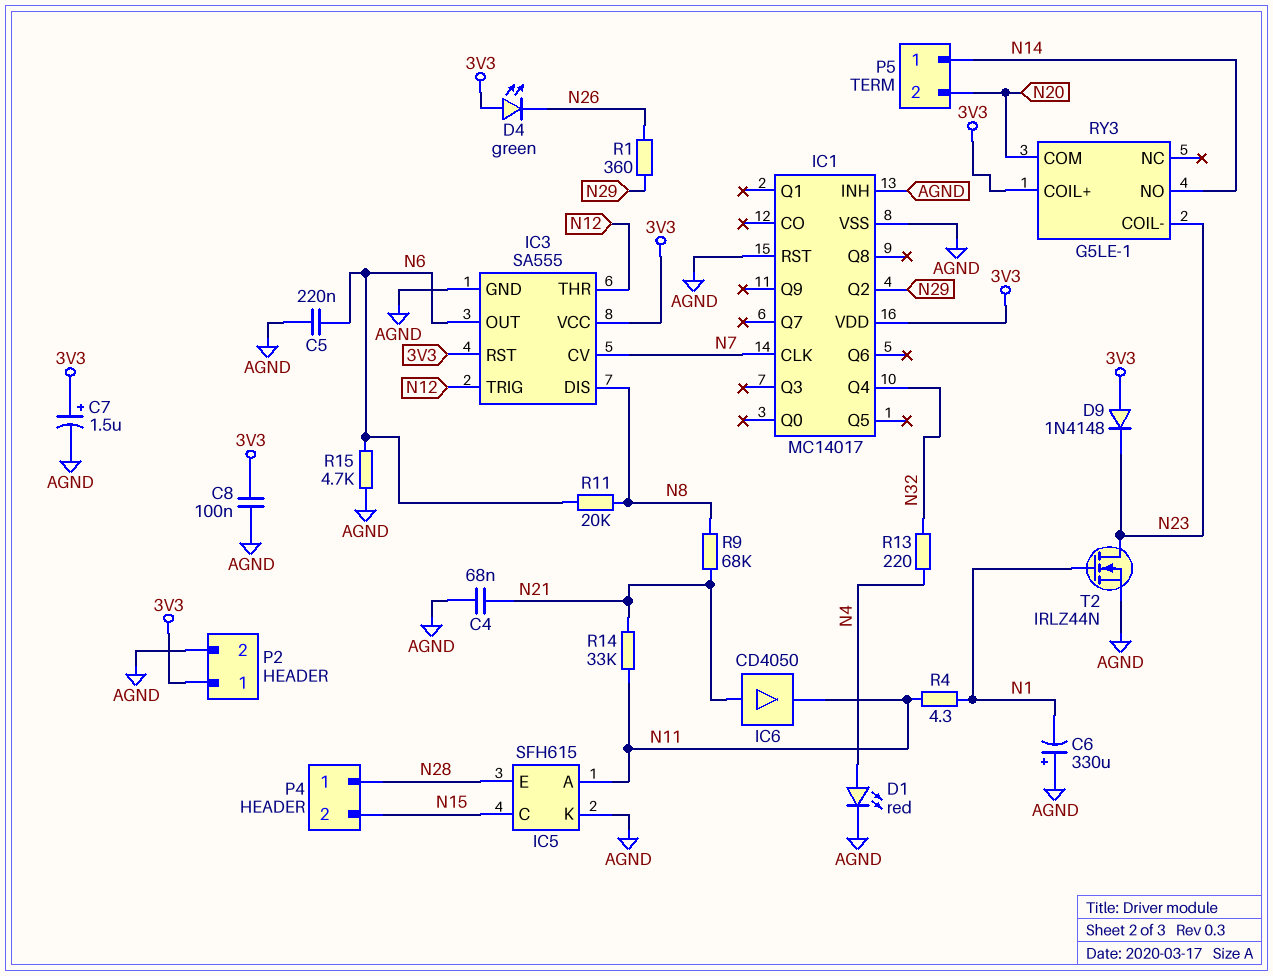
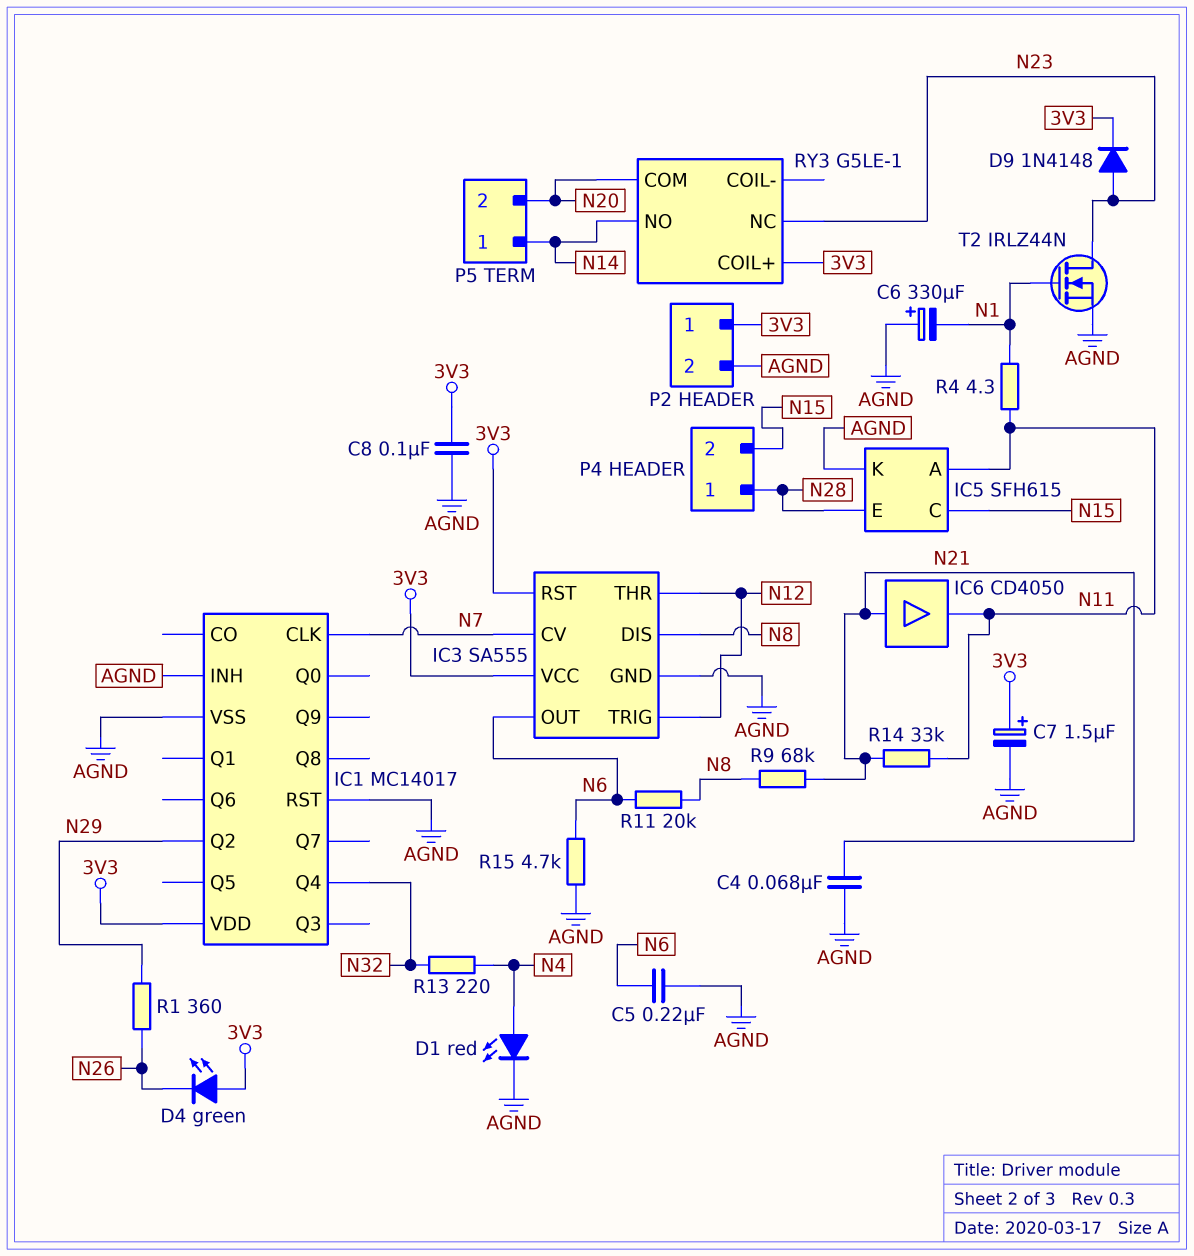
D9: diode 1N4148 (A 3V3, K N23) -> diode 1N4148 (A N23, K 3V3)
RY3 pin COIL-: N23 -> none
RY3 pin NC: none -> N23

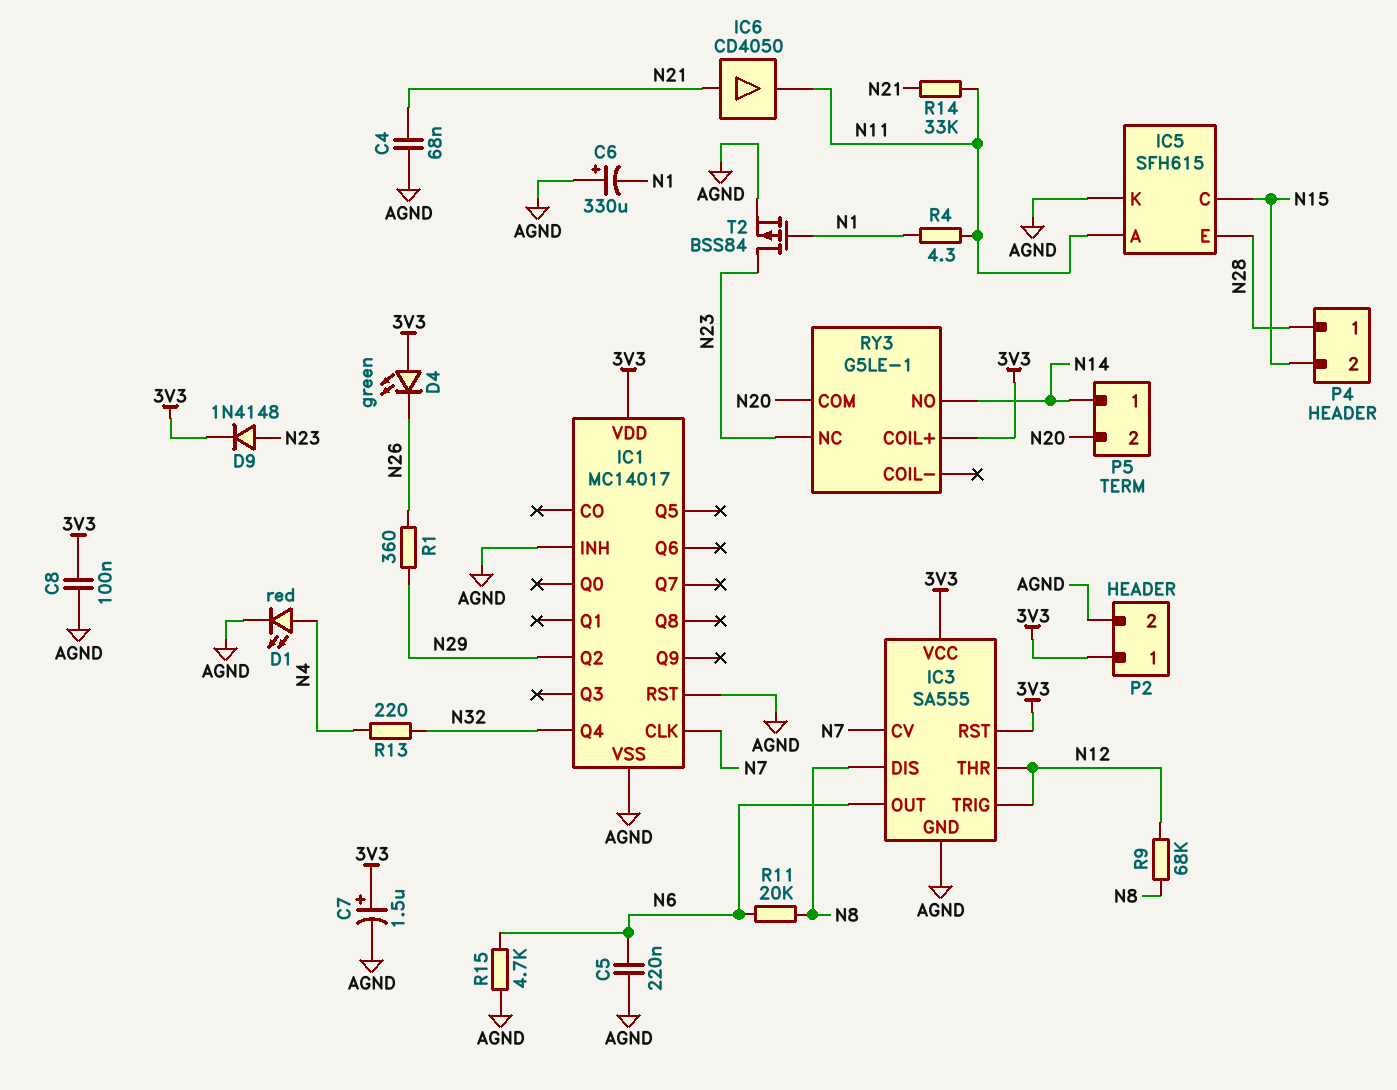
R9: 68k (N8, N21) -> 68k (N8, N12)
T2: NMOS IRLZ44N (G N1, D N23, S AGND) -> PMOS BSS84 (G N1, D N23, S AGND)

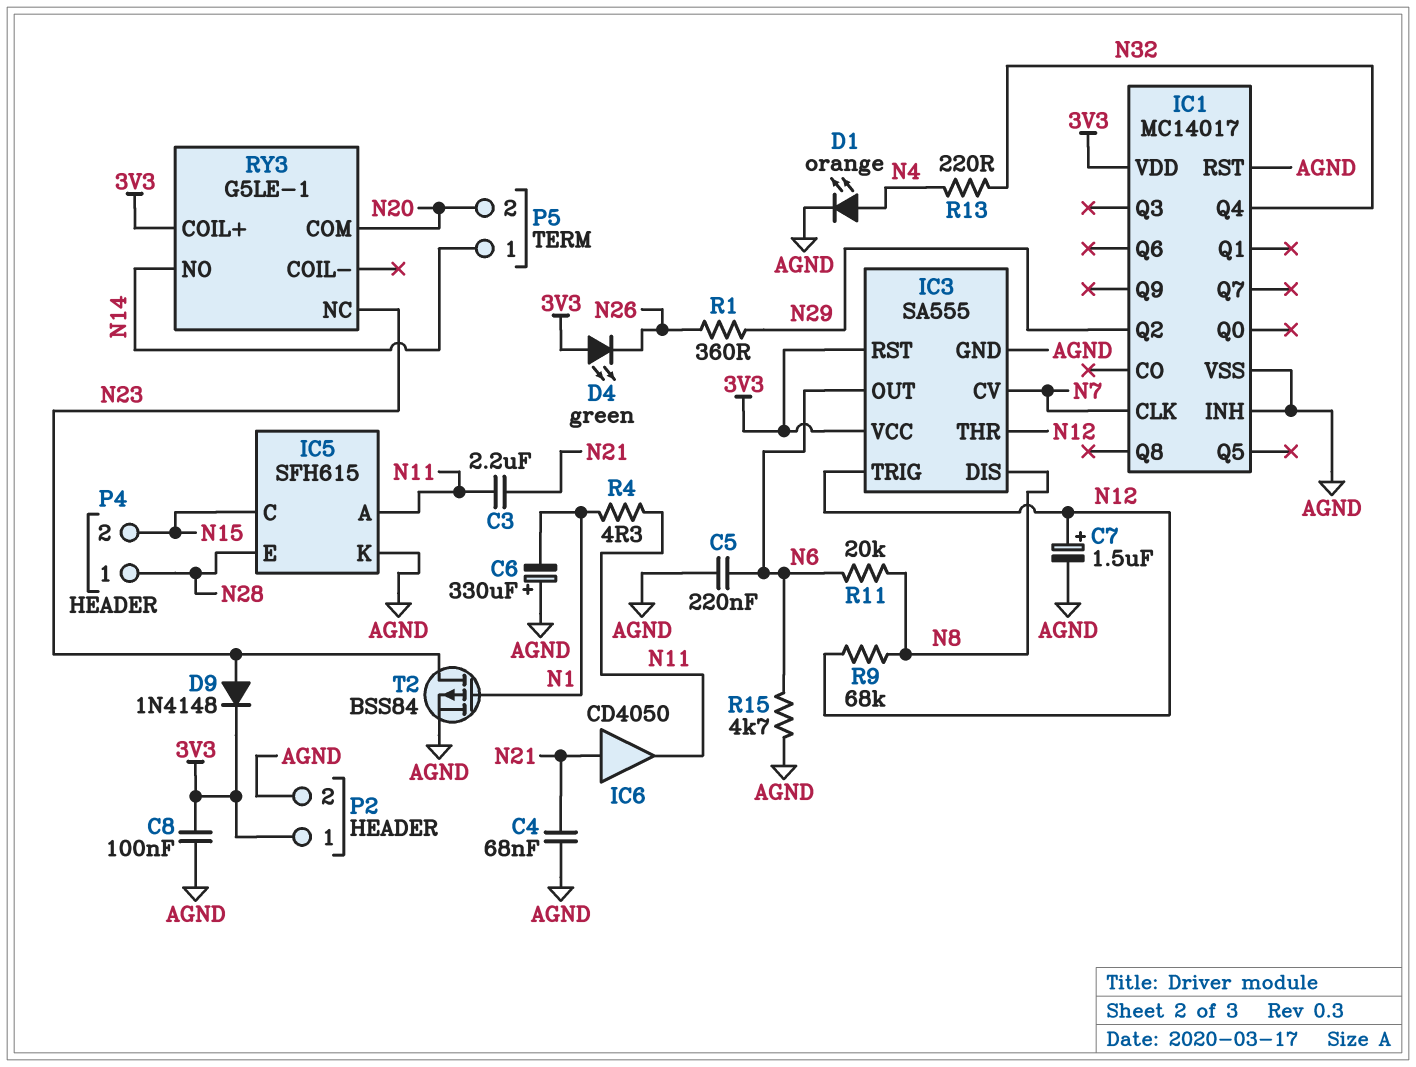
C3: none -> 2.2uF (N11, N21)
C7: 1.5uF (plus 3V3, minus AGND) -> 1.5uF (plus N12, minus AGND)
D1: LED red (A N4, K AGND) -> LED orange (A N4, K AGND)
R14: 33k (N11, N21) -> none

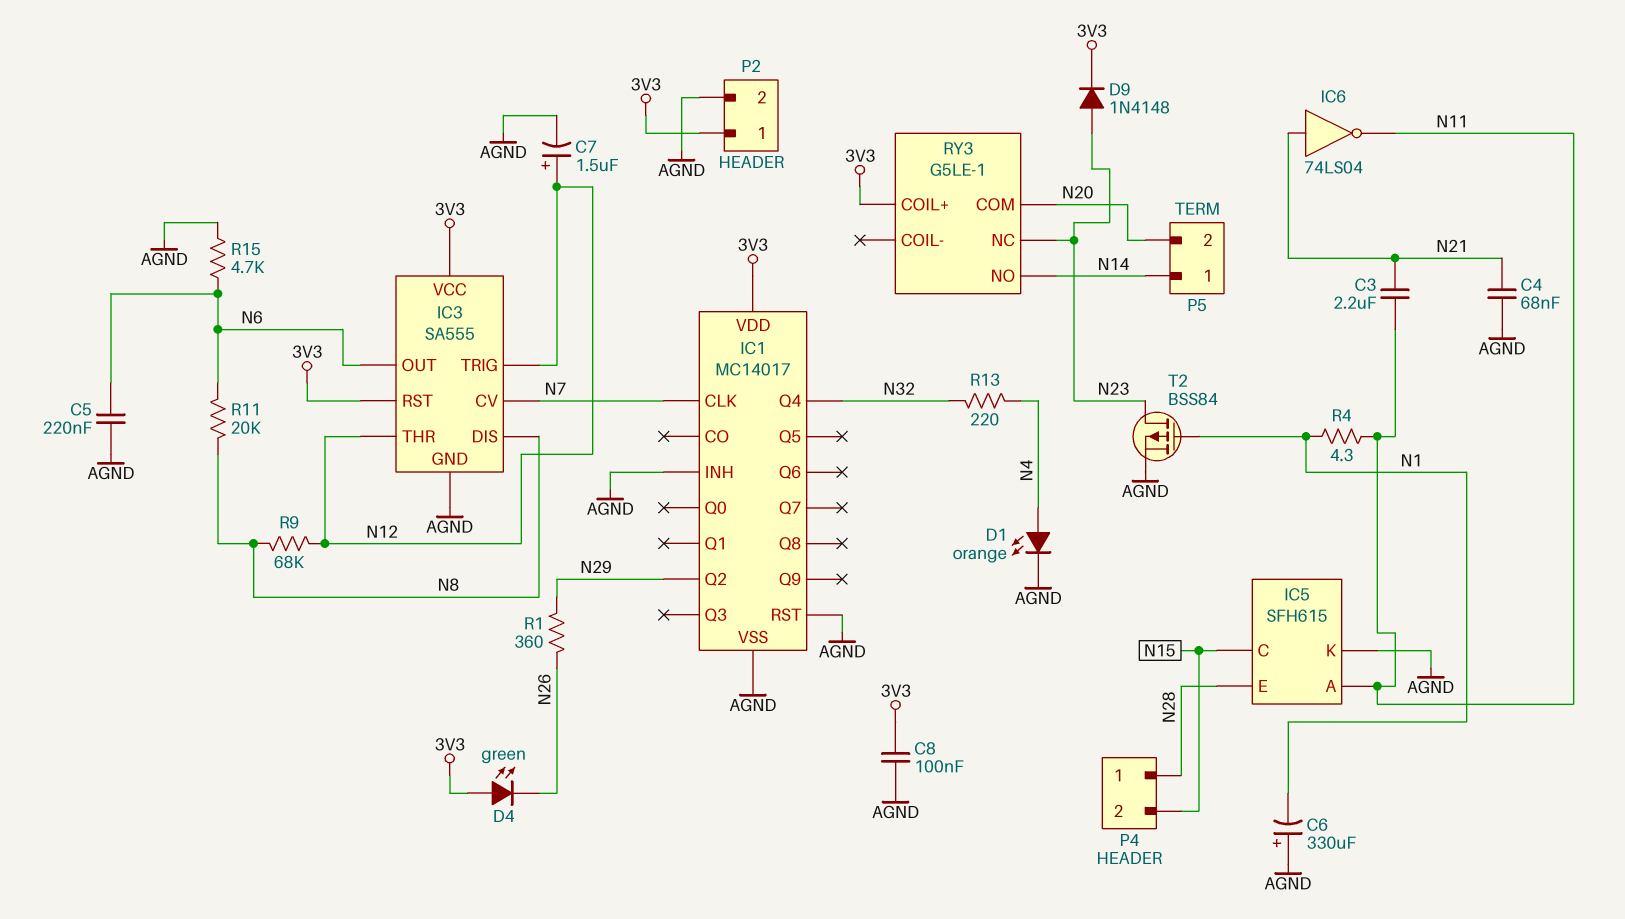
IC6: buffer CD4050 (in N21, out N11) -> NOT 74LS04 (in N21, out N11)

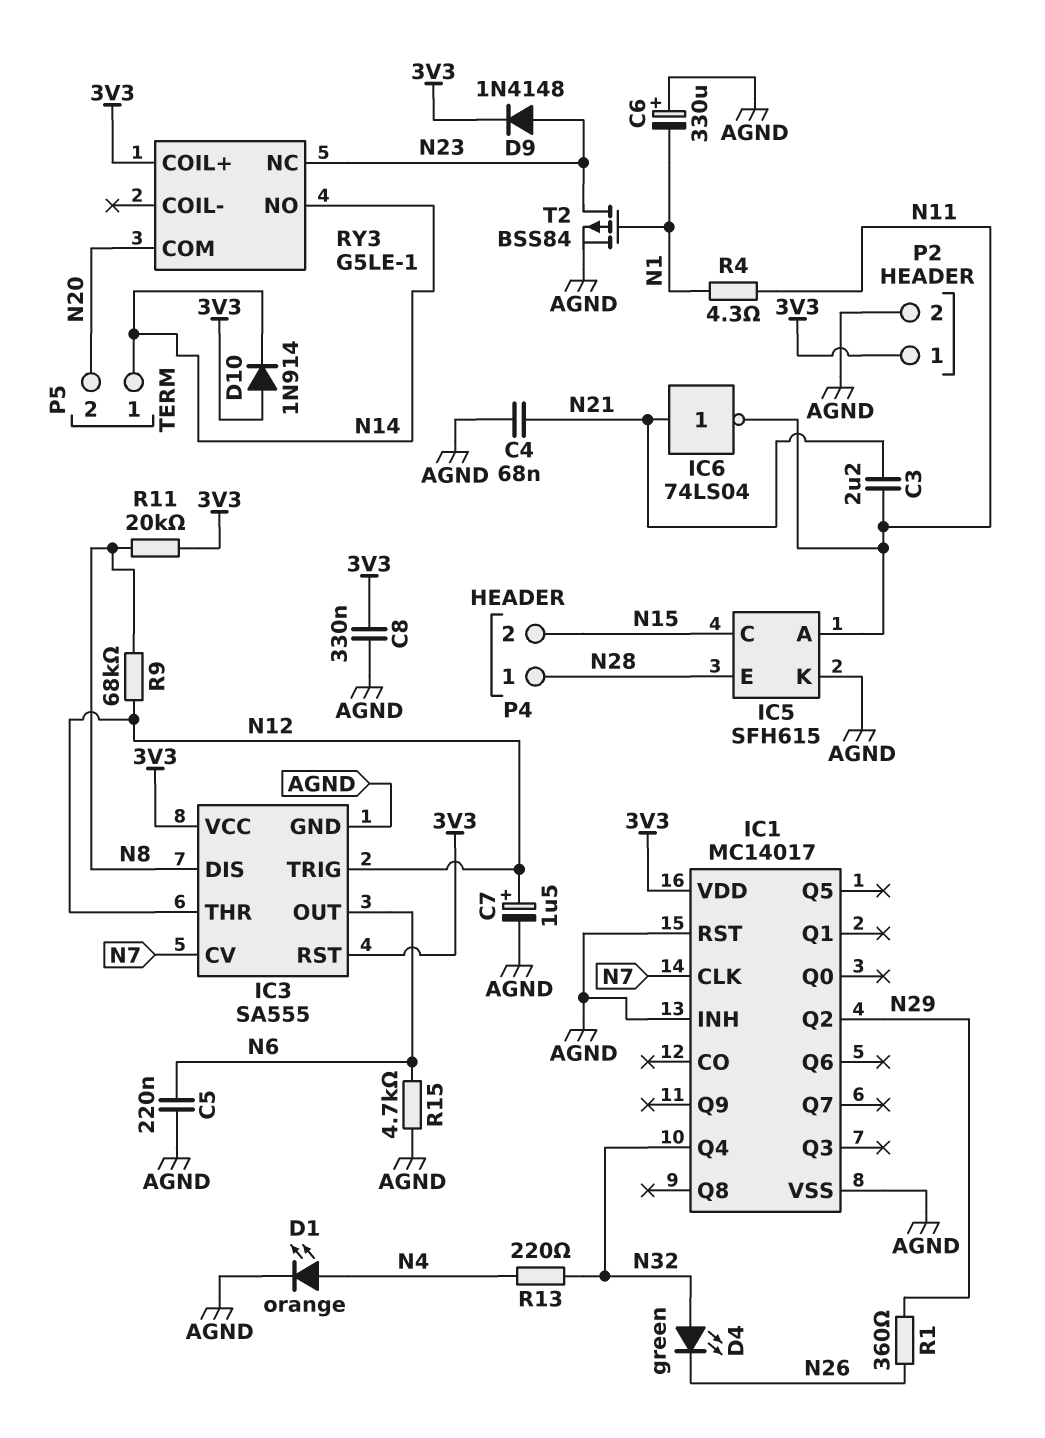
C8: 100nF (3V3, AGND) -> 330nF (3V3, AGND)
D4: LED green (A 3V3, K N26) -> LED green (A N32, K N26)
D10: none -> diode 1N914 (A 3V3, K N14)
R11: 20k (N6, N8) -> 20k (3V3, N8)

